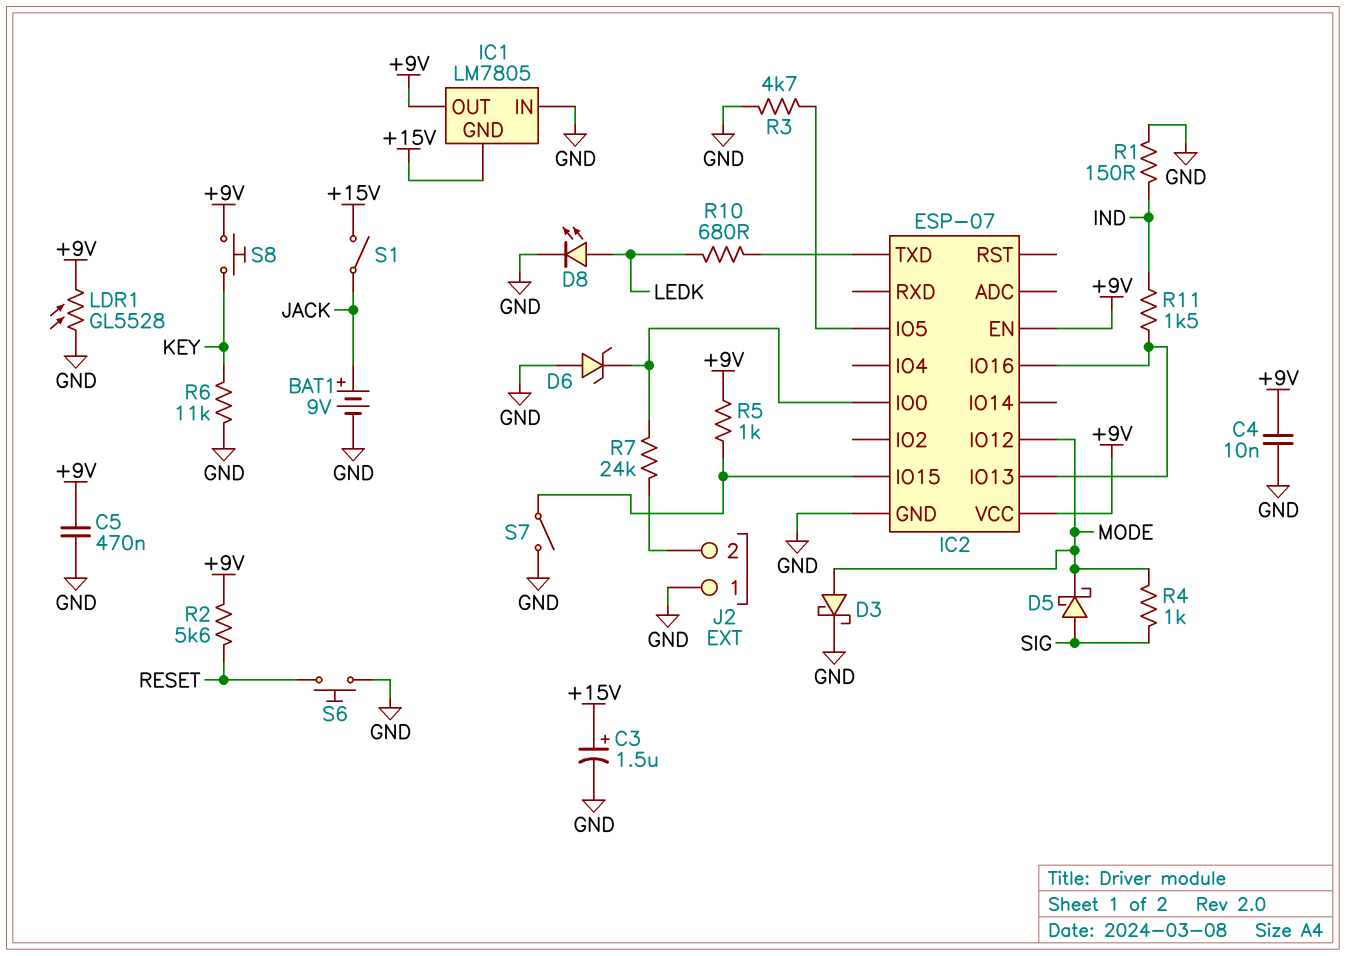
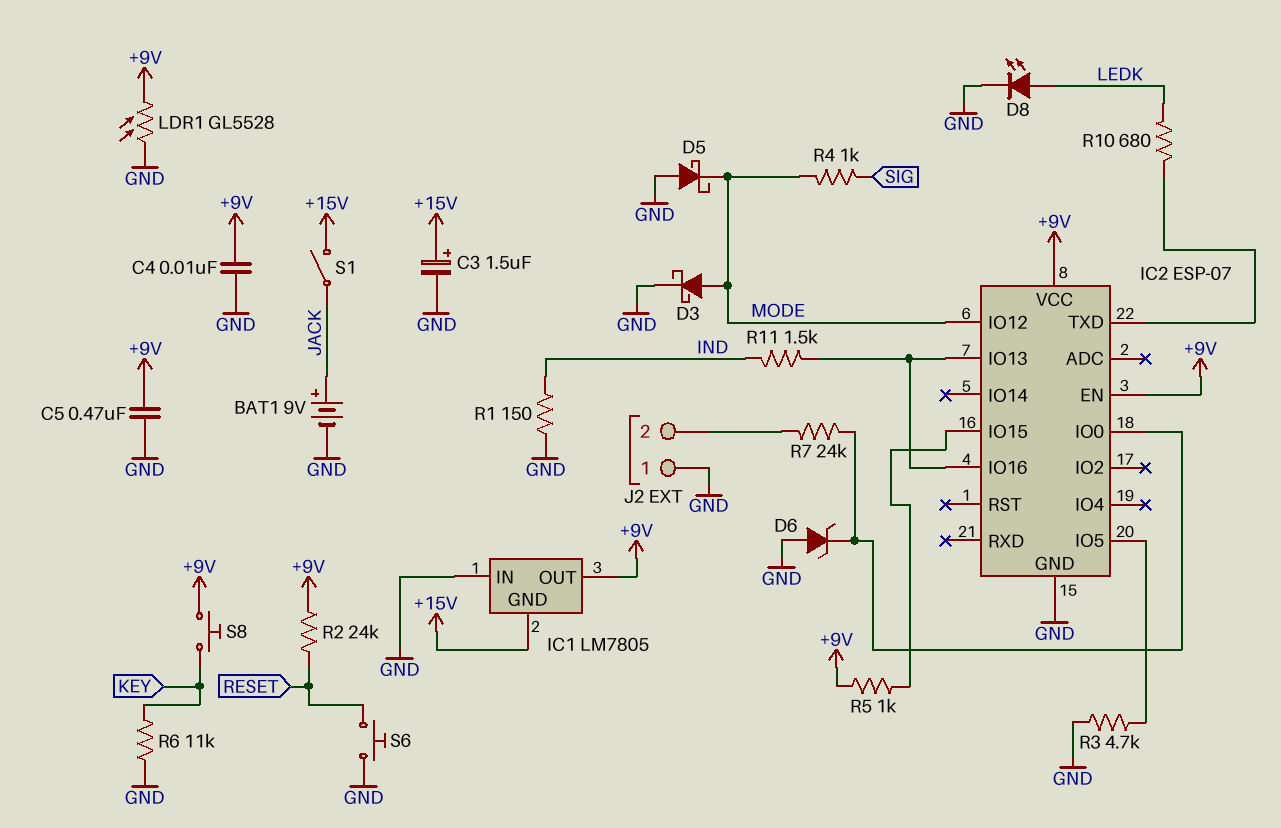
D5: schottky (A SIG, K MODE) -> schottky (A GND, K MODE)
R2: 5.6k (+9V, RESET) -> 24k (+9V, RESET)
S7: switch (GND, IC2/IO15) -> none

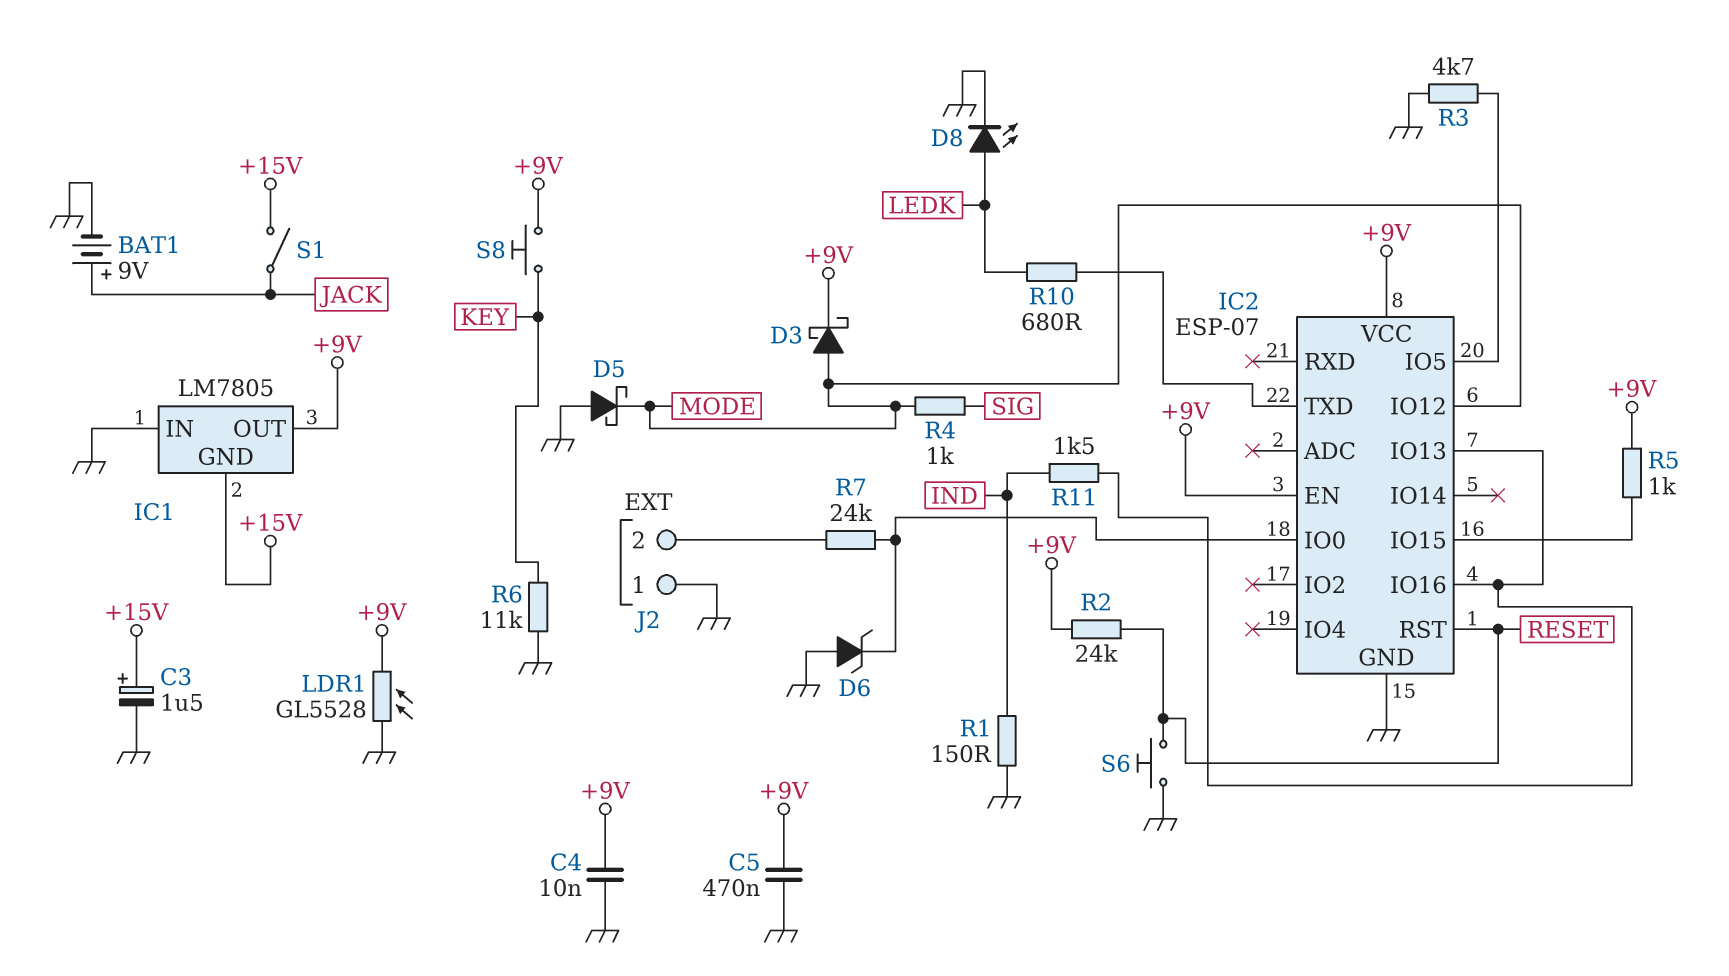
D3: schottky (A MODE, K GND) -> schottky (A MODE, K +9V)
IC2 pin RST: none -> RESET

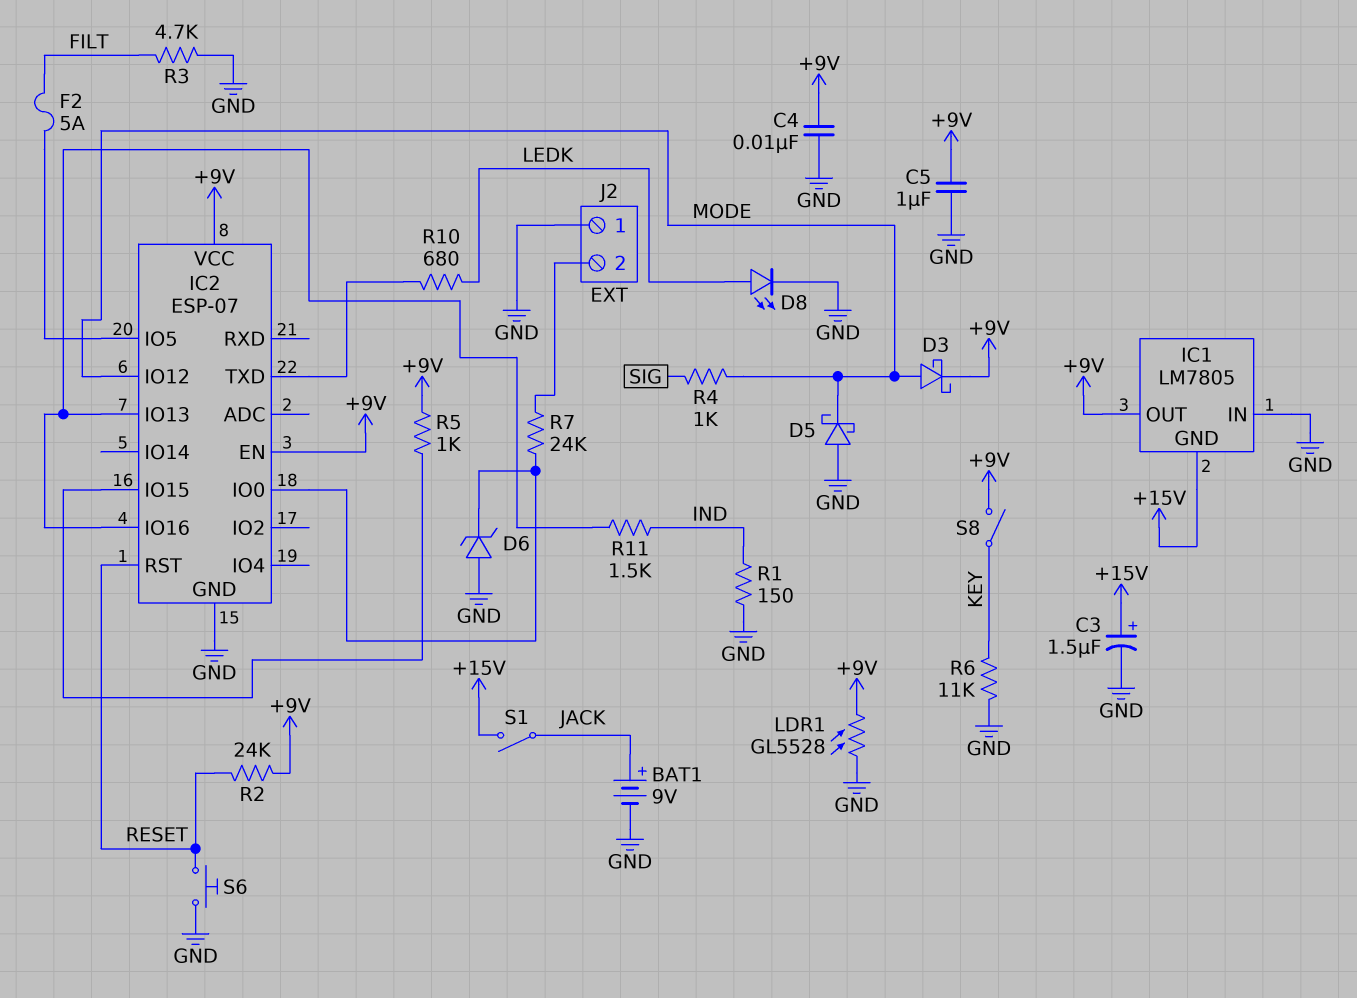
C5: 470nF (+9V, GND) -> 1uF (+9V, GND)
F2: none -> 5A (FILT, IC2/IO5)
R3: 4.7k (GND, IC2/IO5) -> 4.7k (FILT, GND)
S8: button (+9V, KEY) -> switch (+9V, KEY)

